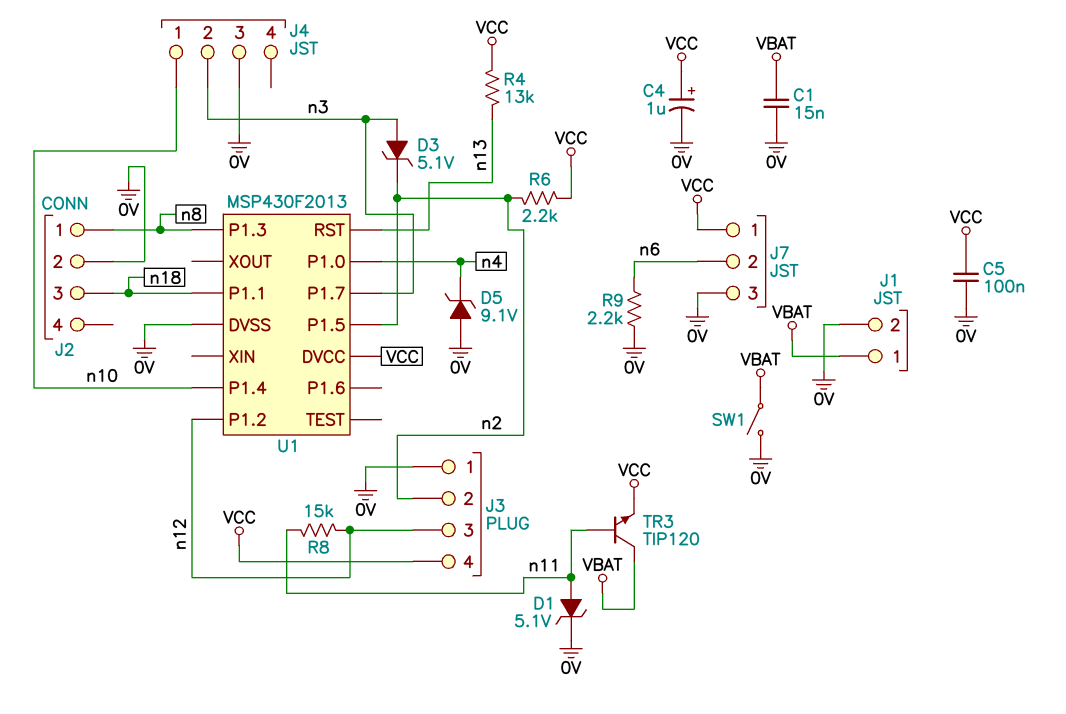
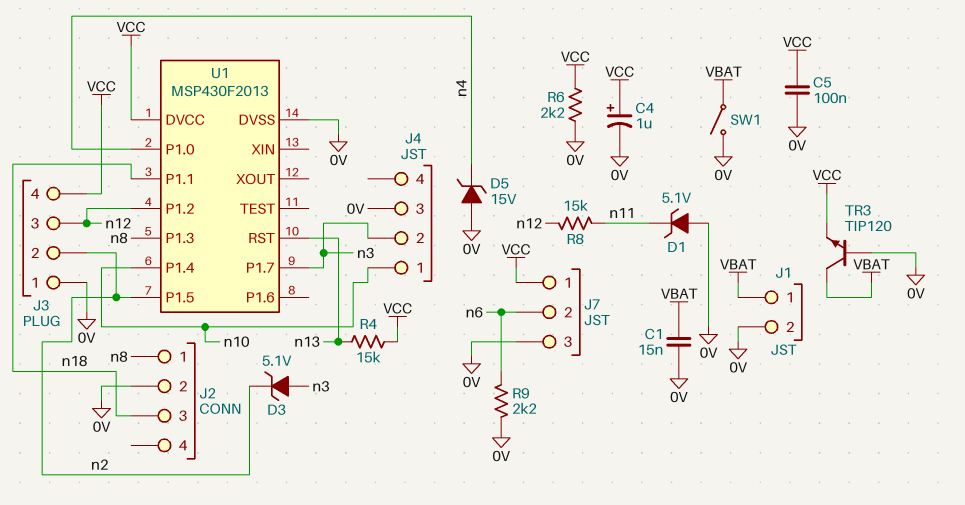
D1: zener 5.1V (A n11, K 0V) -> zener 5.1V (A 0V, K n11)
D5: zener 9.1V (A 0V, K n4) -> zener 15V (A 0V, K n4)
R4: 13k (VCC, n13) -> 15k (VCC, n13)
R6: 2.2k (VCC, n2) -> 2.2k (0V, VCC)
TR3: NPN TIP120 (B n11, C VBAT, E VCC) -> NPN TIP120 (B 0V, C VBAT, E VCC)

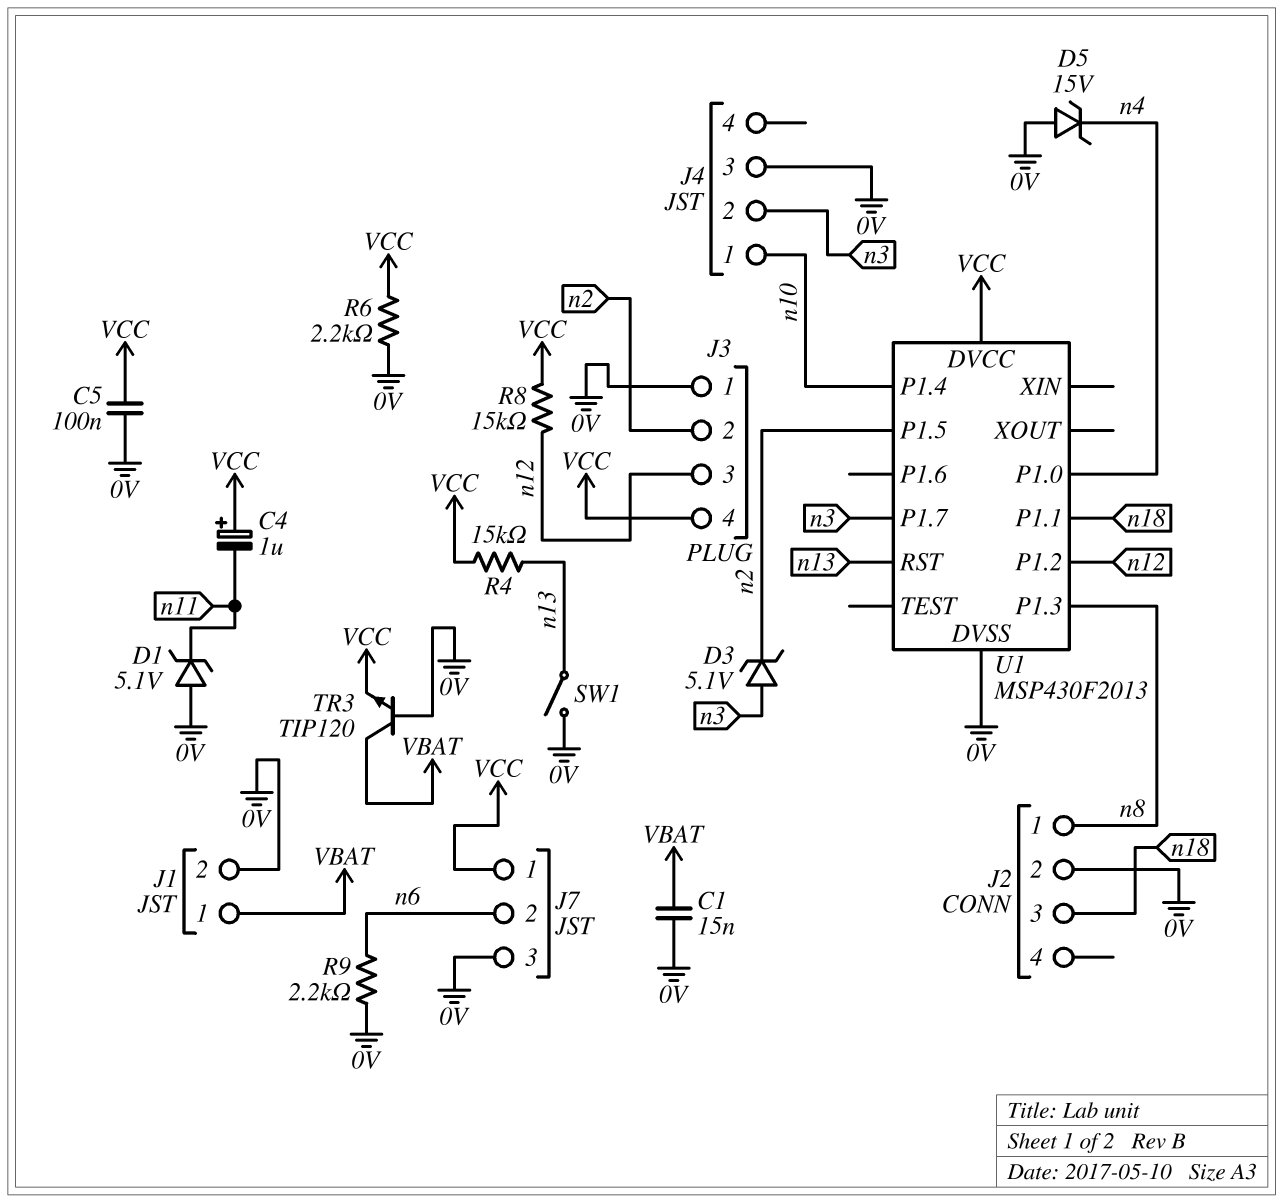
C4: 1uF (plus VCC, minus 0V) -> 1uF (plus VCC, minus n11)
R8: 15k (n11, n12) -> 15k (VCC, n12)
SW1: switch (0V, VBAT) -> switch (0V, n13)

